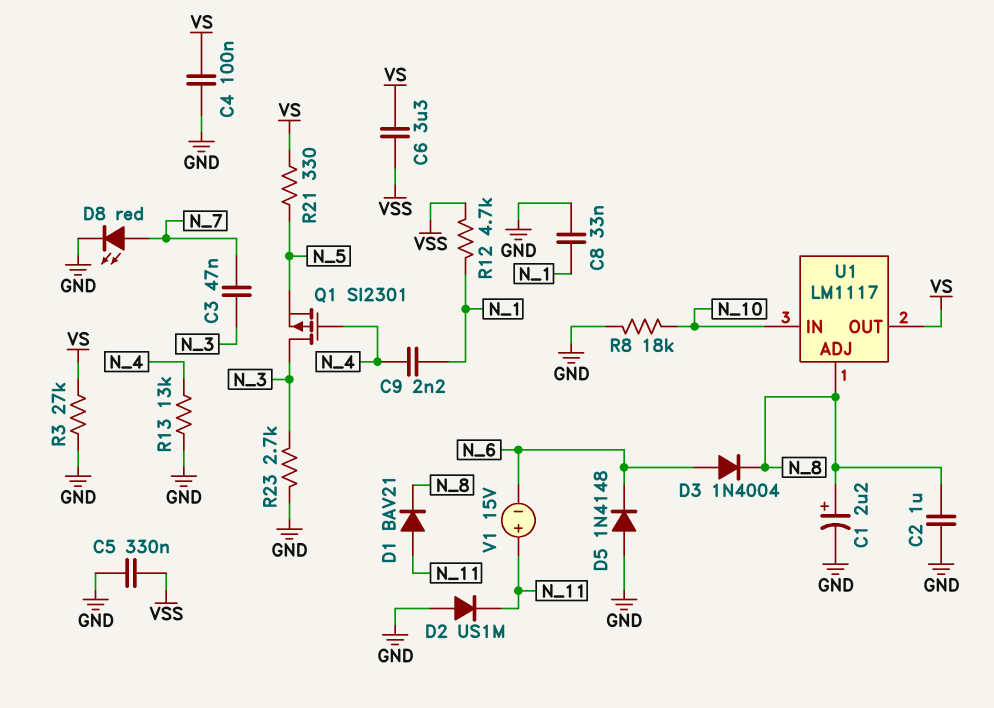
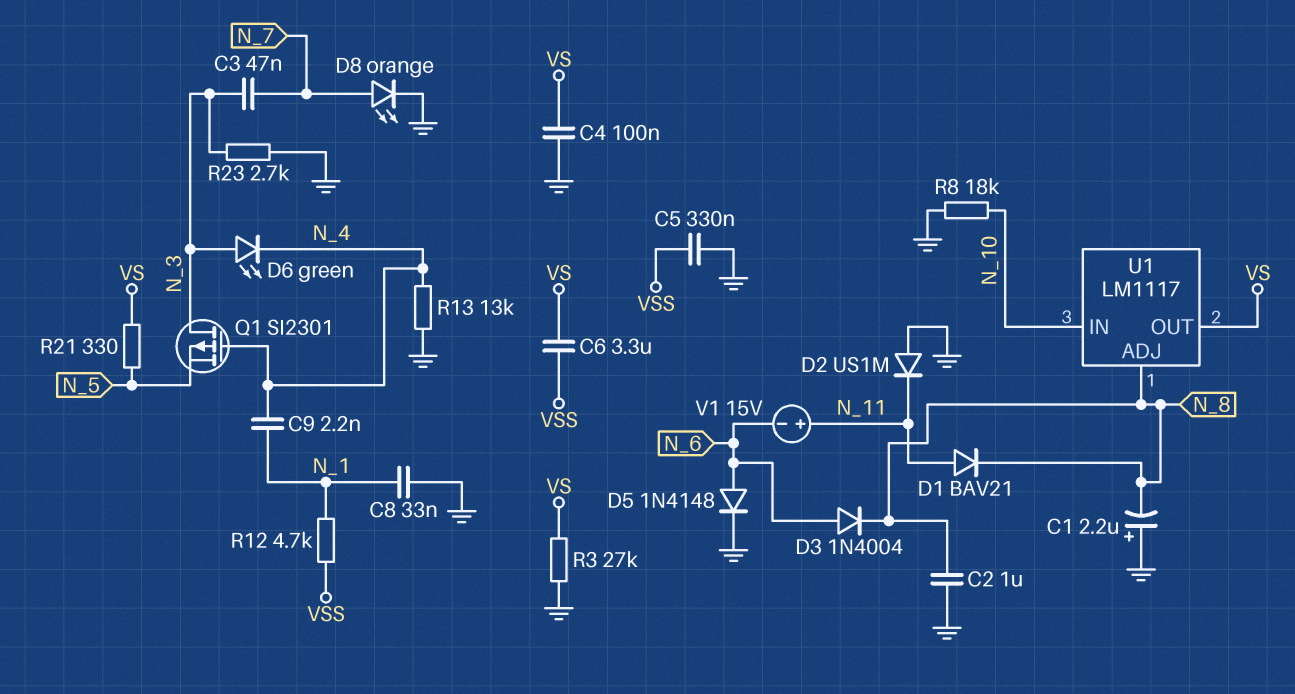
C1: 2.2uF (plus N_8, minus GND) -> 2.2uF (plus GND, minus N_8)
D5: diode 1N4148 (A GND, K N_6) -> diode 1N4148 (A N_6, K GND)
D6: none -> LED green (A N_3, K N_4)
D8: LED red (A N_7, K GND) -> LED orange (A N_7, K GND)

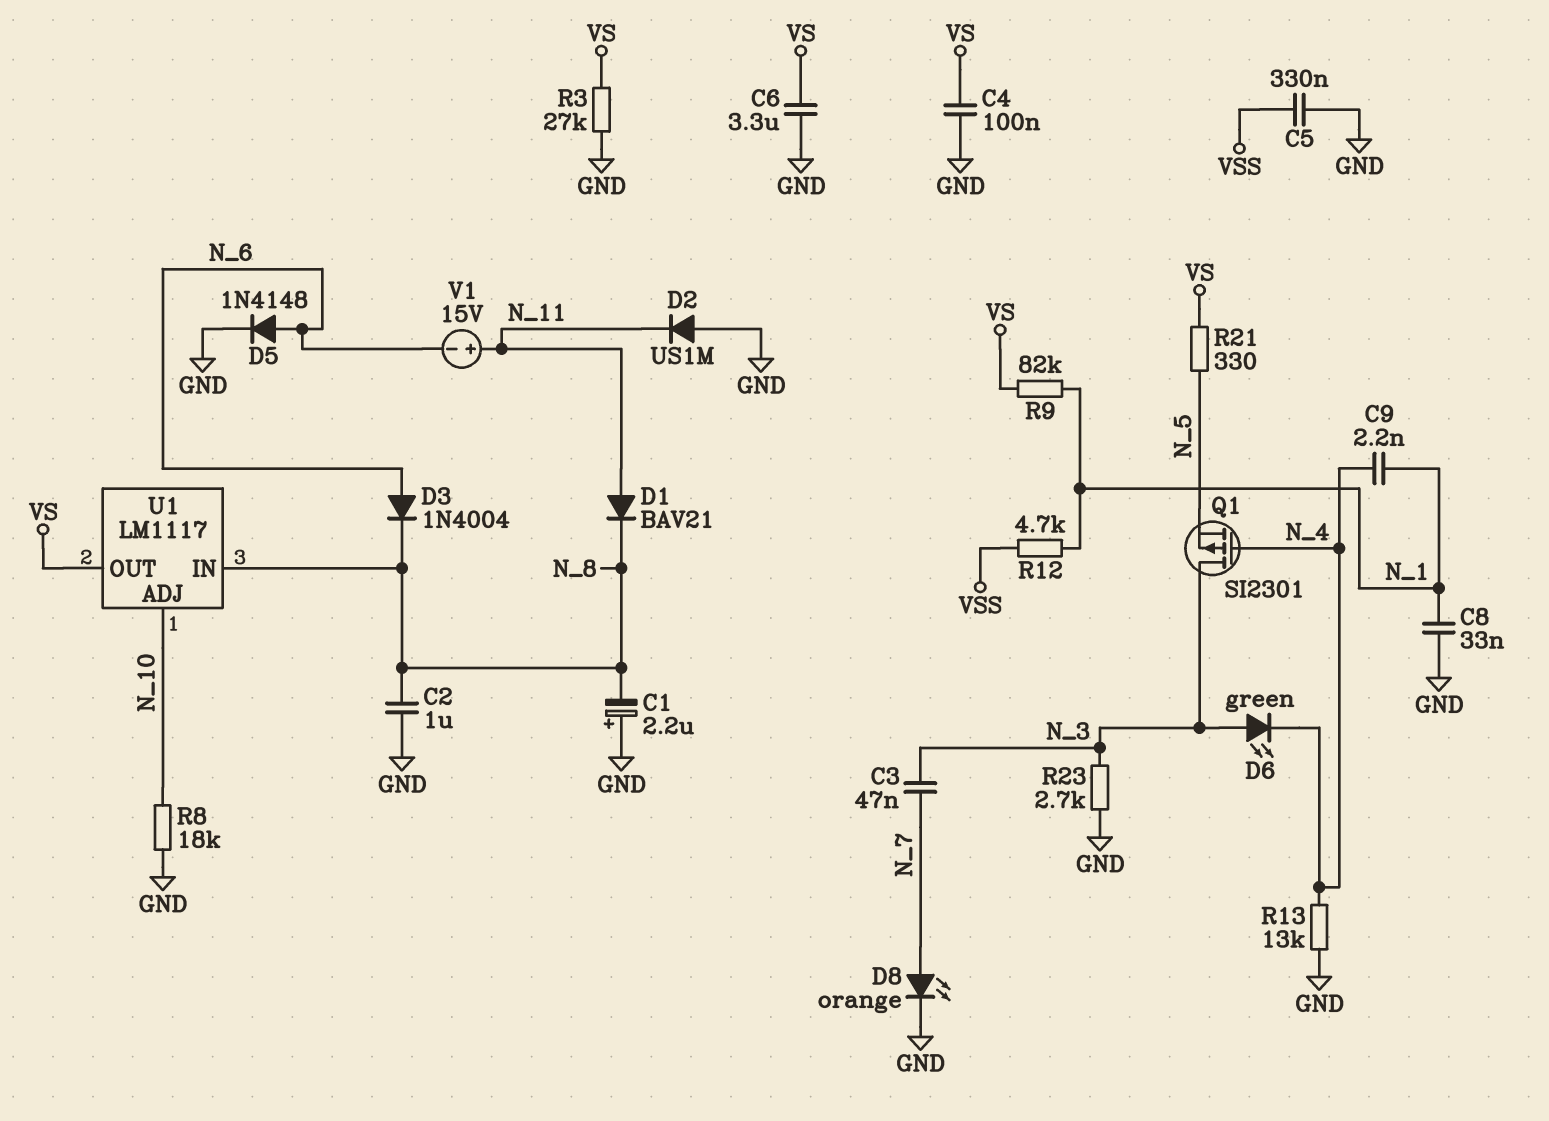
C6: 3.3uF (VS, VSS) -> 3.3uF (GND, VS)
R9: none -> 82k (N_1, VS)
U1 pin ADJ: N_8 -> N_10
U1 pin IN: N_10 -> N_8

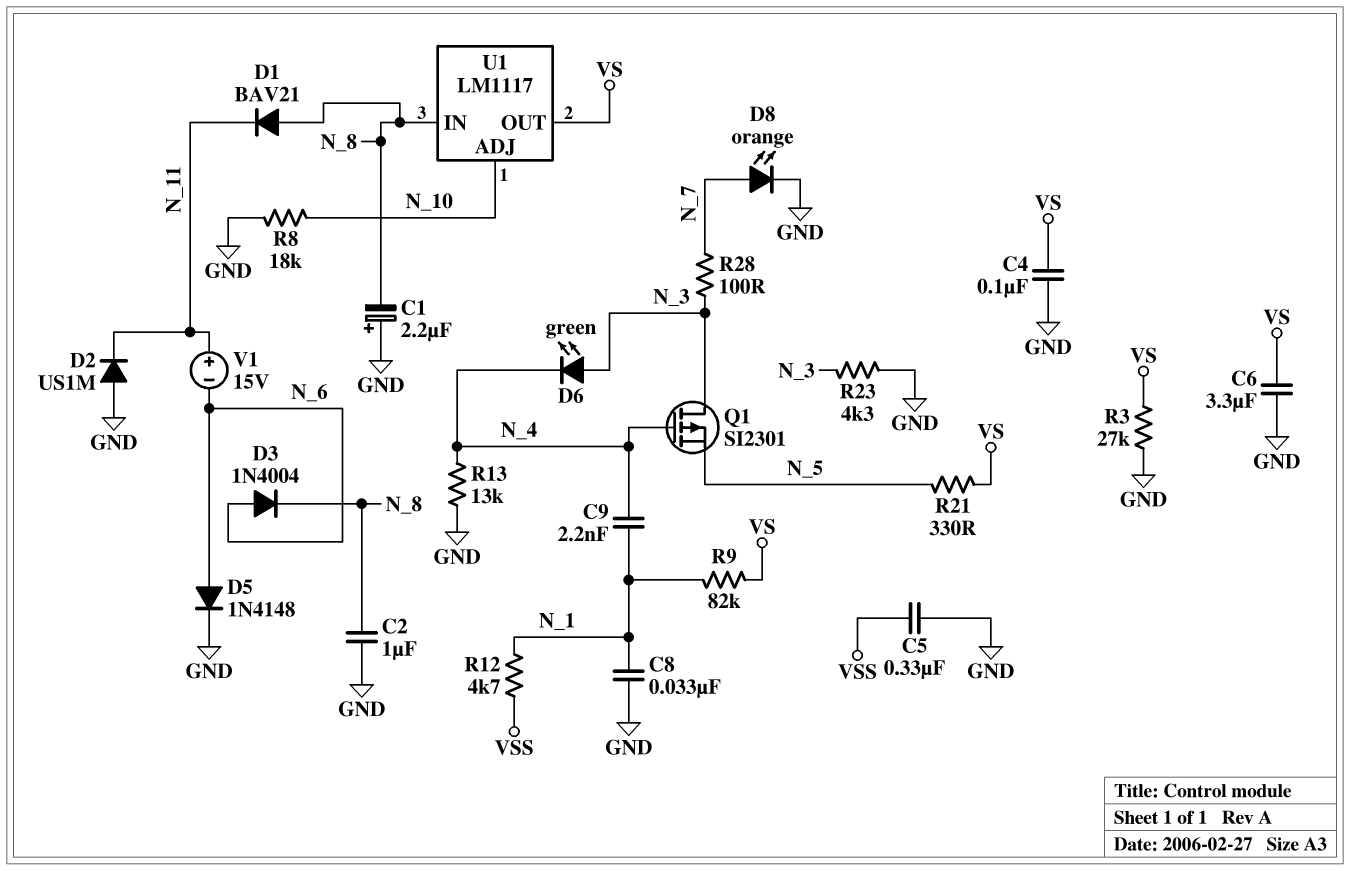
C3: 47nF (N_3, N_7) -> none
D1: diode BAV21 (A N_11, K N_8) -> diode BAV21 (A N_8, K N_11)
R23: 2.7k (GND, N_3) -> 4.3k (GND, N_3)
R28: none -> 100 (N_3, N_7)

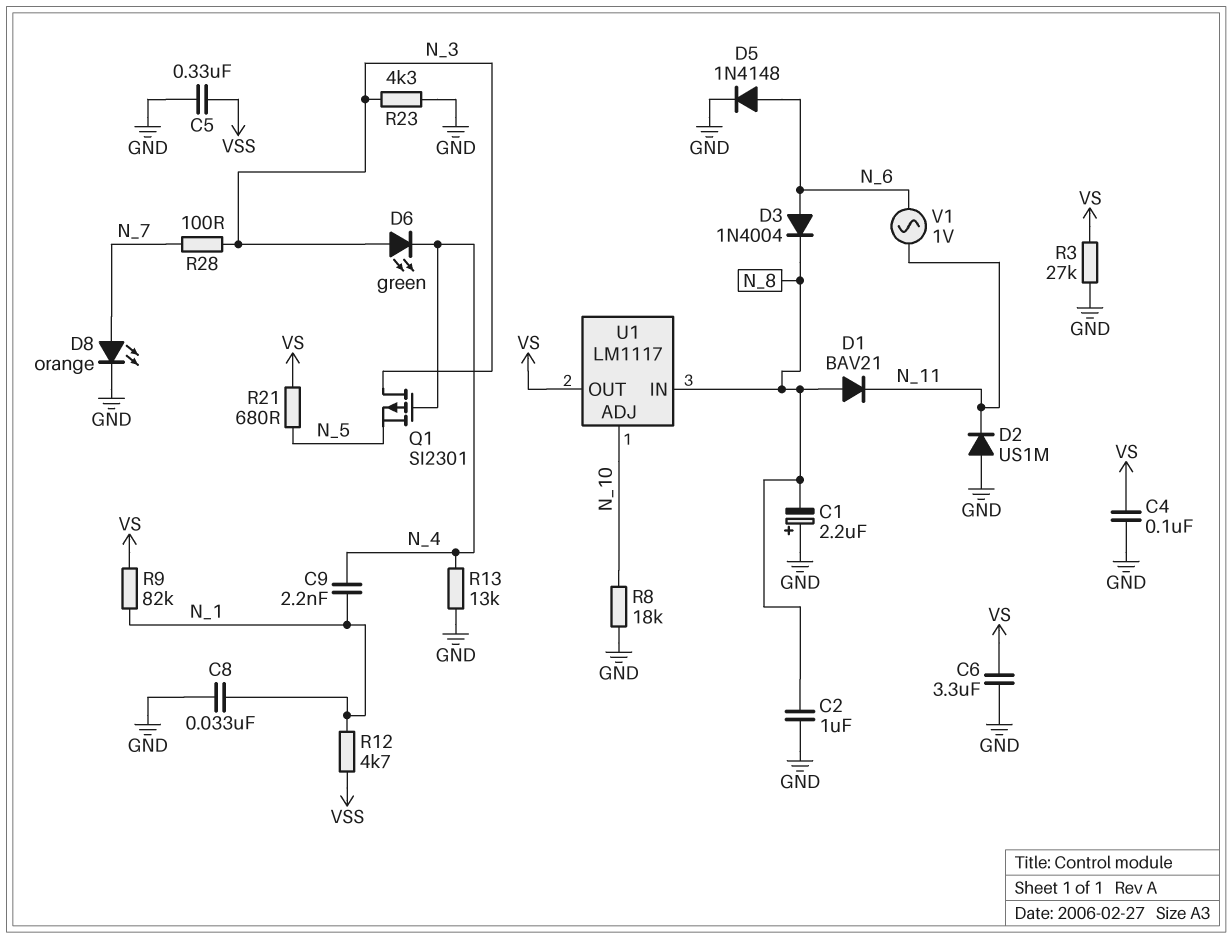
R21: 330 (N_5, VS) -> 680 (N_5, VS)
V1: 15V (plus N_11, minus N_6) -> AC 1V (N_6, N_11)

